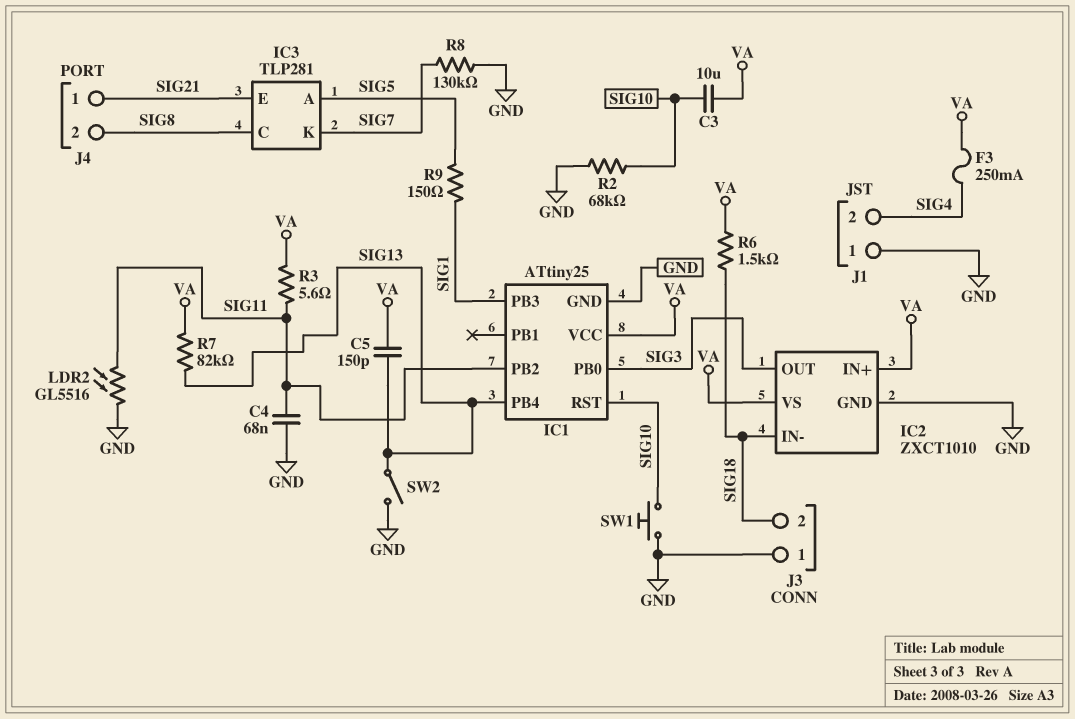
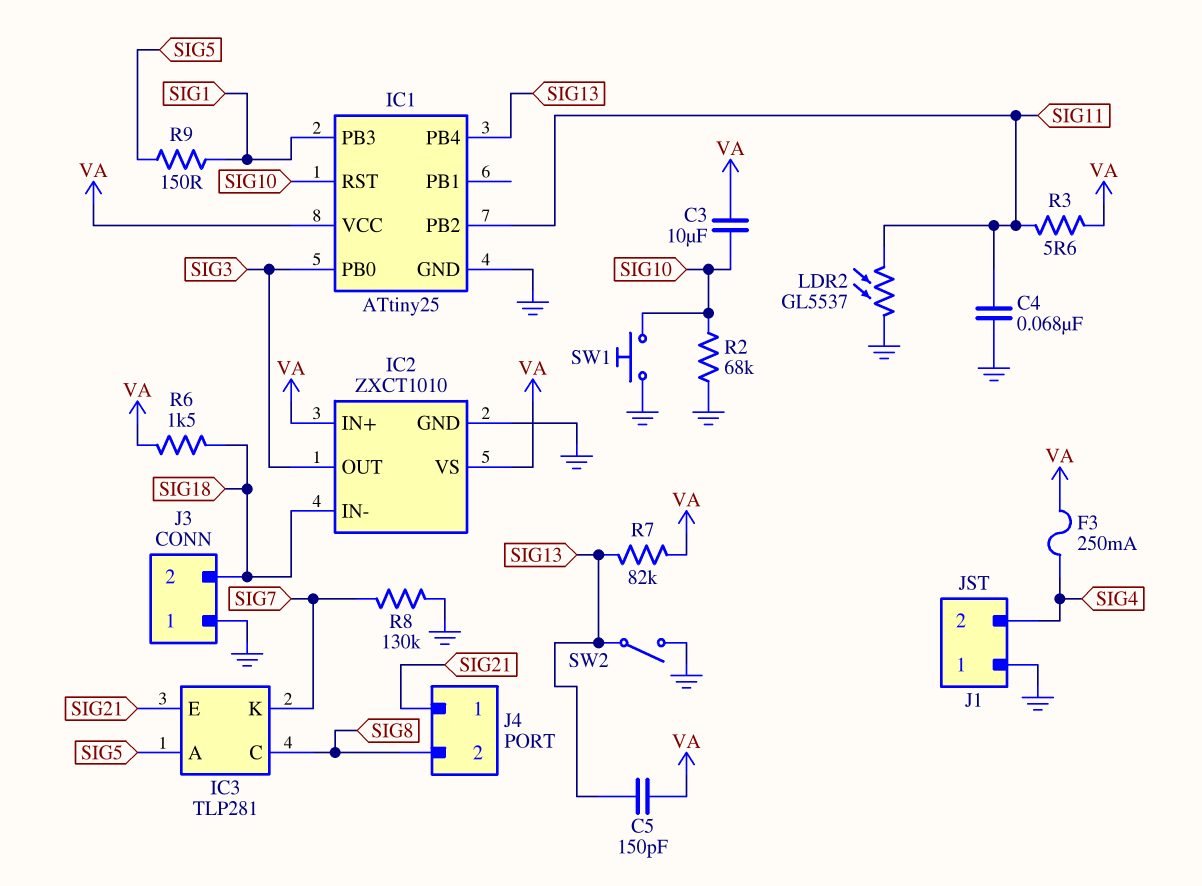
LDR2: GL5516 (GND, SIG11) -> GL5537 (GND, SIG11)

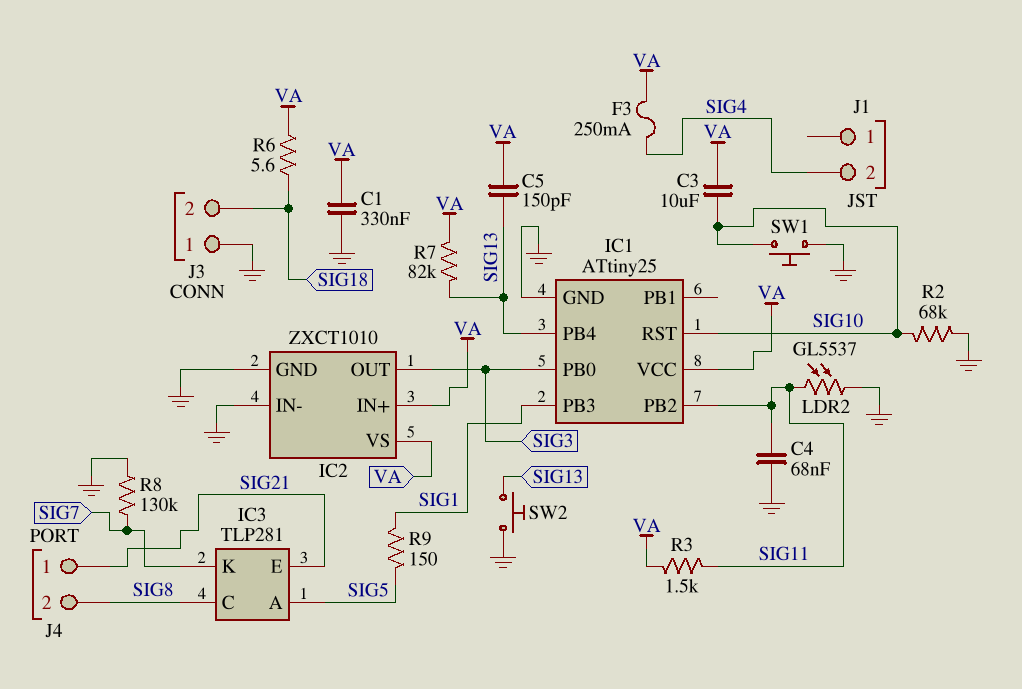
C1: none -> 330nF (GND, VA)
IC2 pin IN-: SIG18 -> GND
J1 pin 1: GND -> none
R3: 5.6 (SIG11, VA) -> 1.5k (SIG11, VA)
R6: 1.5k (SIG18, VA) -> 5.6 (SIG18, VA)
SW2: switch (GND, SIG13) -> button (GND, SIG13)

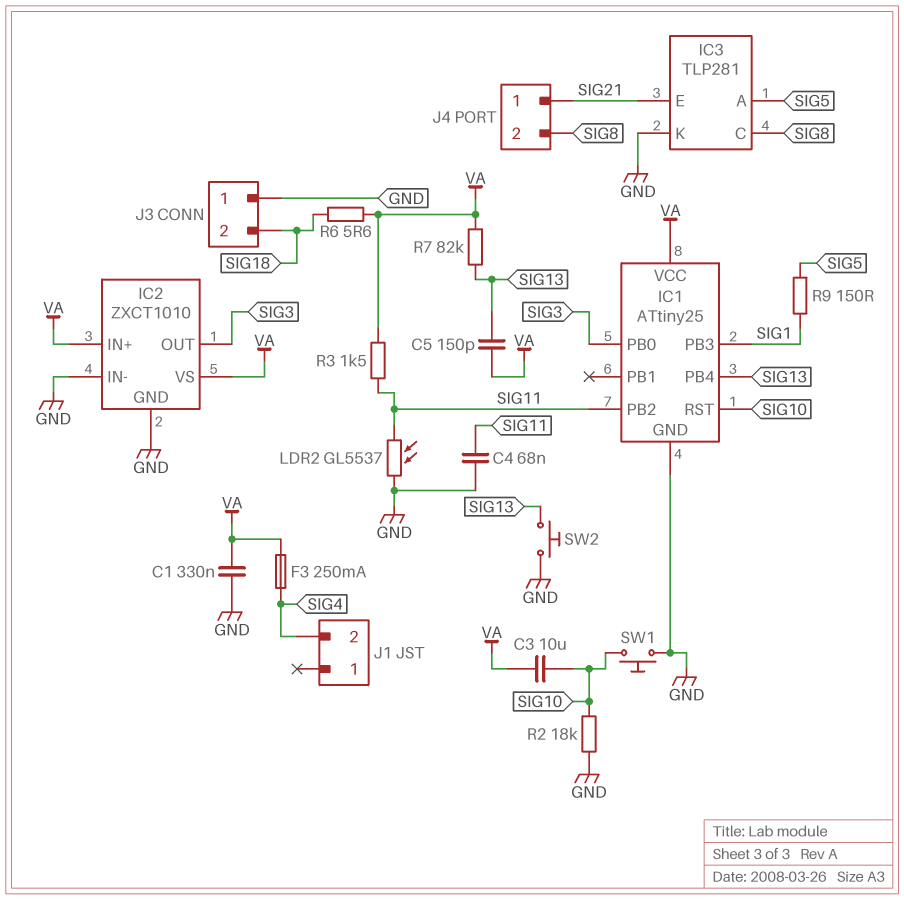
IC3 pin K: SIG7 -> GND
R2: 68k (GND, SIG10) -> 18k (GND, SIG10)
R8: 130k (GND, SIG7) -> none

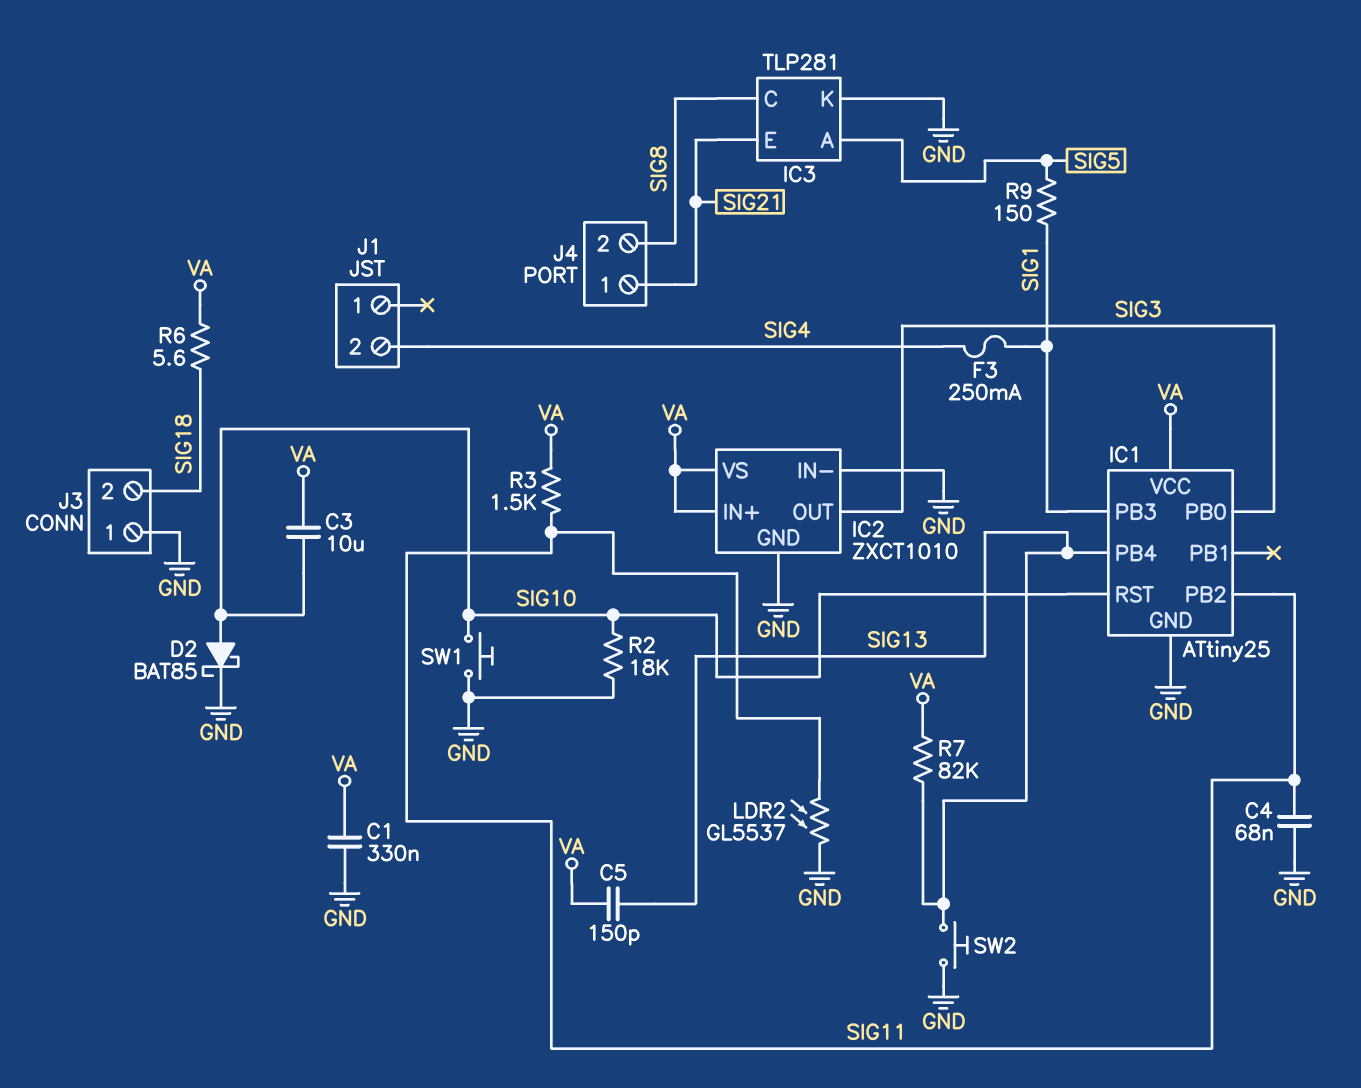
D2: none -> schottky BAT85 (A SIG10, K GND)
F3: 250mA (SIG4, VA) -> 250mA (SIG1, SIG4)

